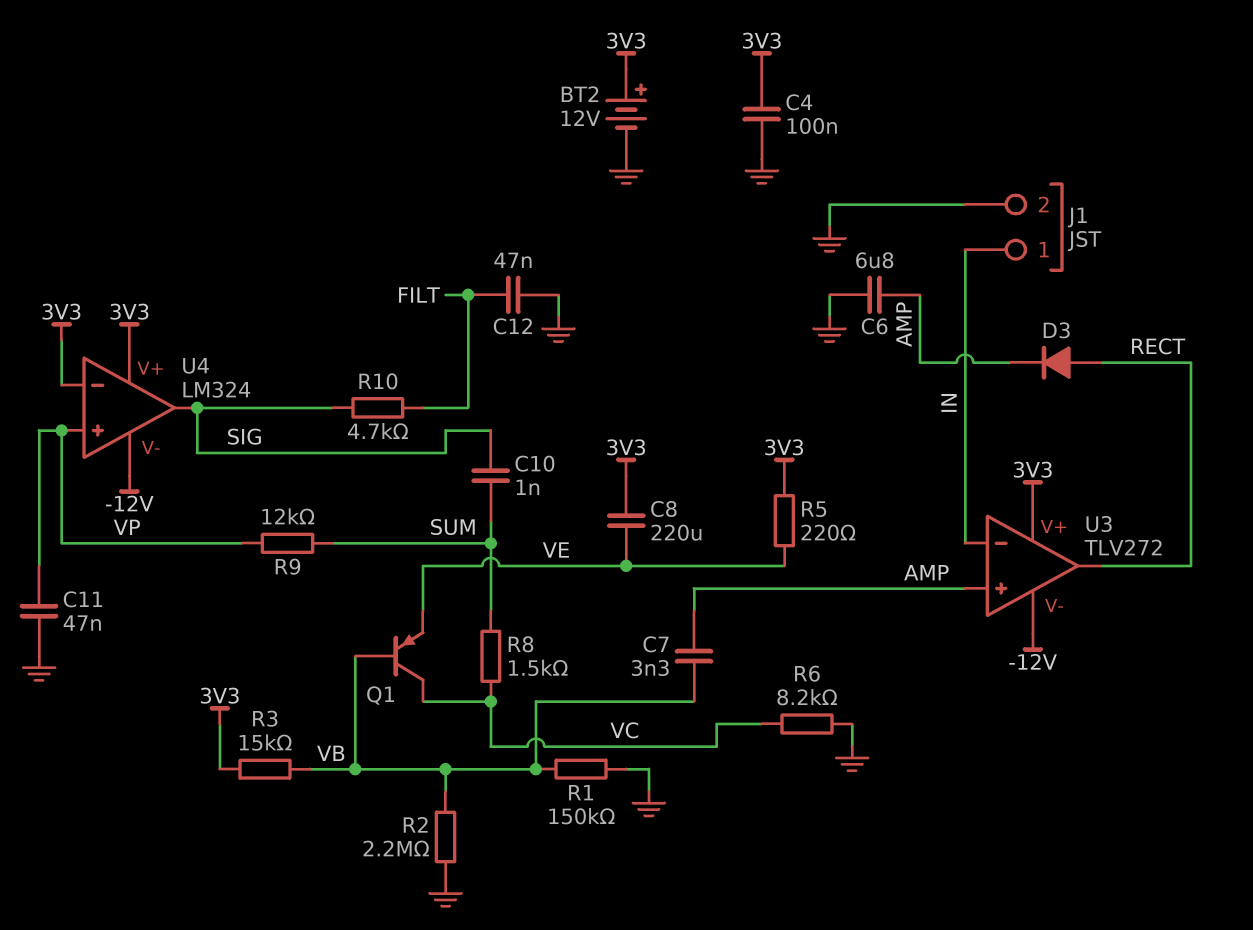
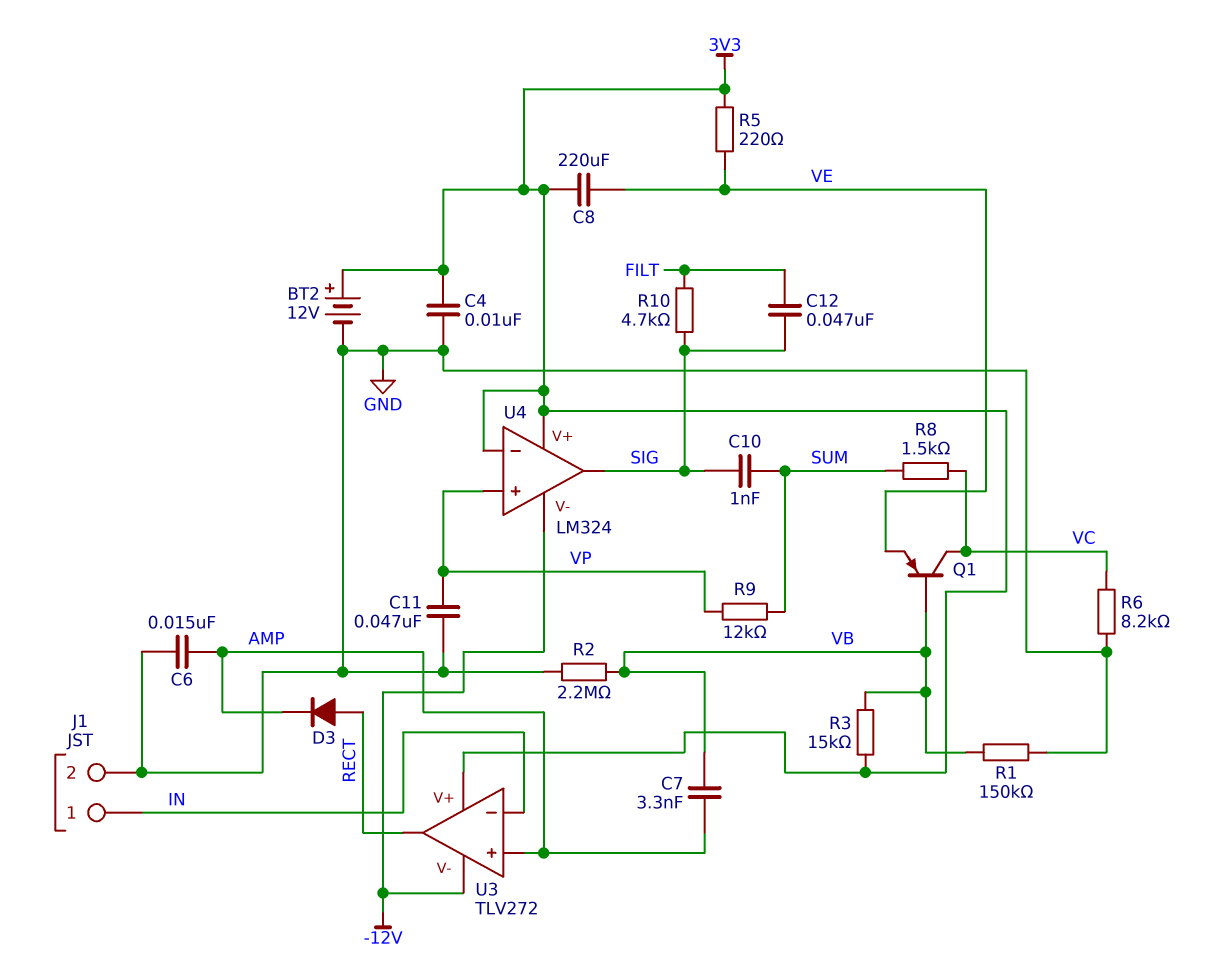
C4: 100nF (3V3, GND) -> 10nF (3V3, GND)
C6: 6.8uF (AMP, GND) -> 15nF (AMP, GND)
C12: 47nF (FILT, GND) -> 47nF (FILT, SIG)

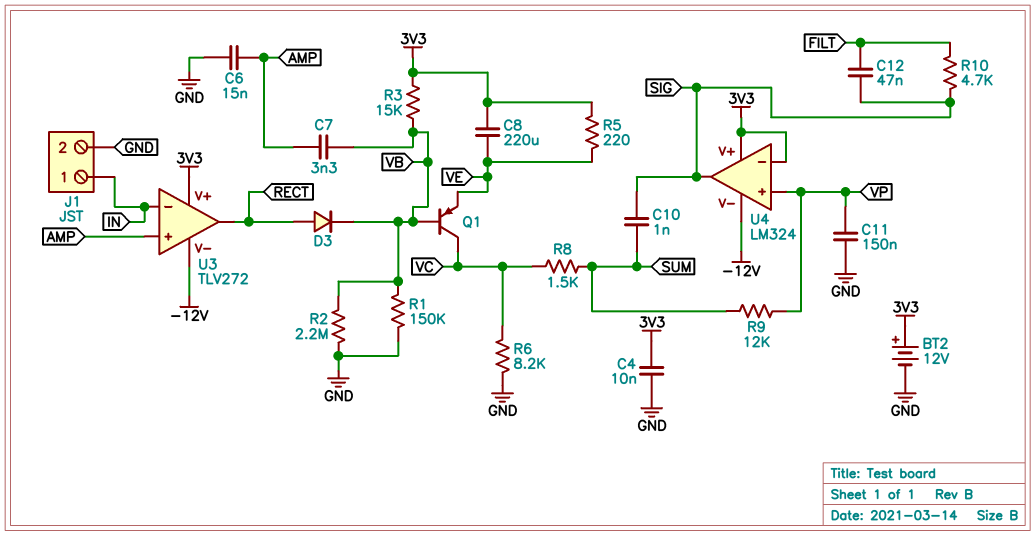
C11: 47nF (GND, VP) -> 150nF (GND, VP)
D3: diode (A RECT, K AMP) -> diode (A RECT, K VB)

